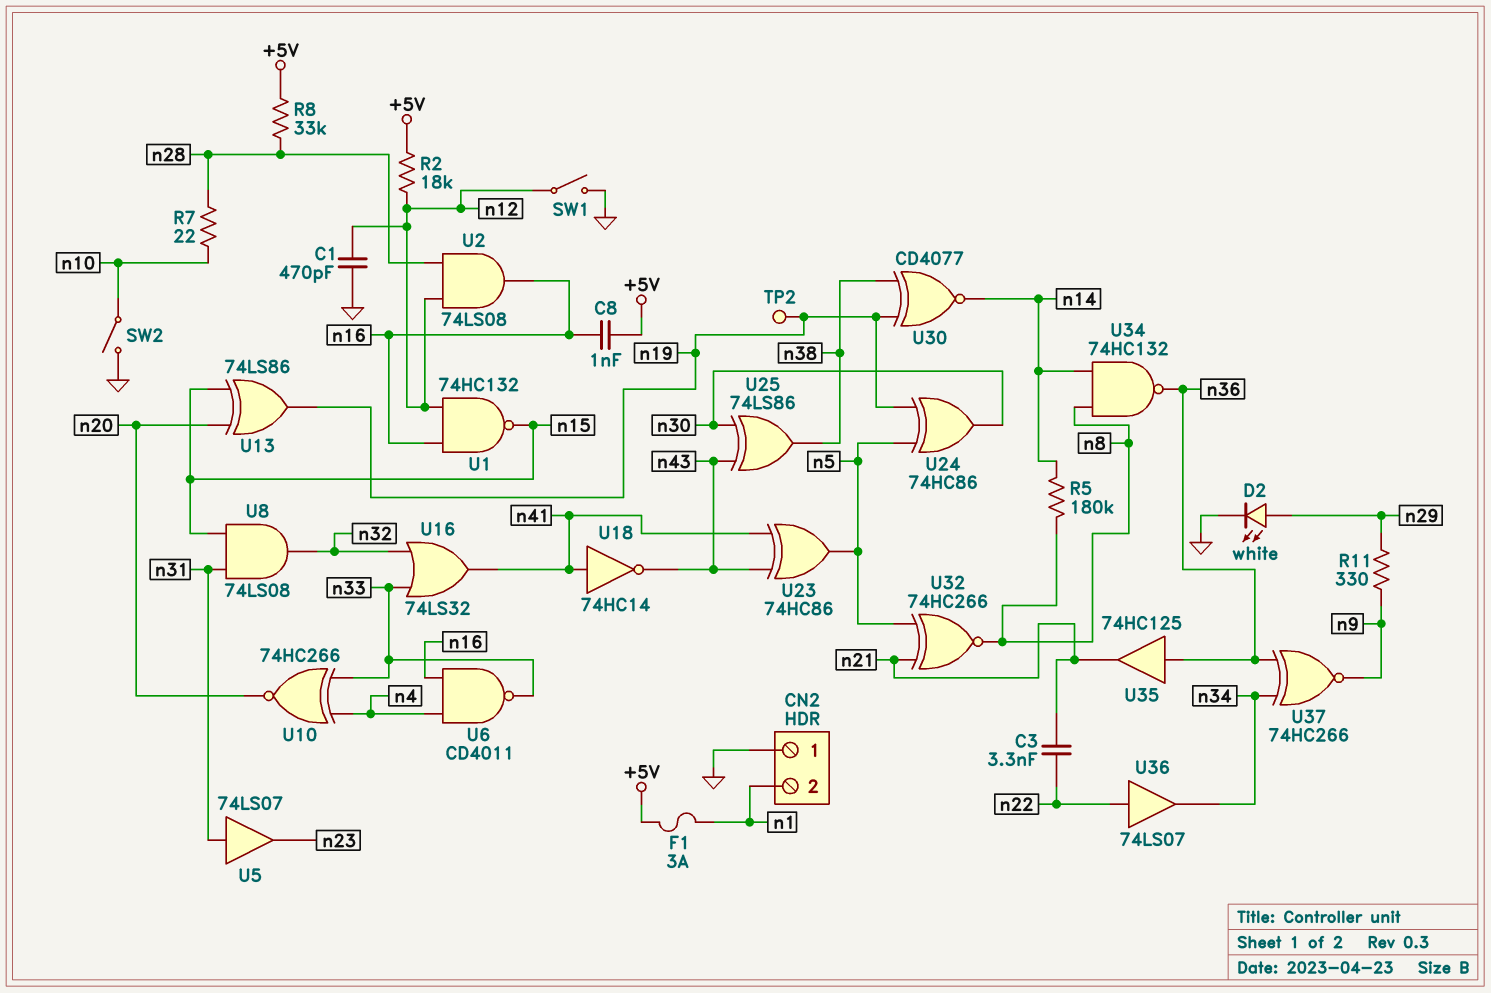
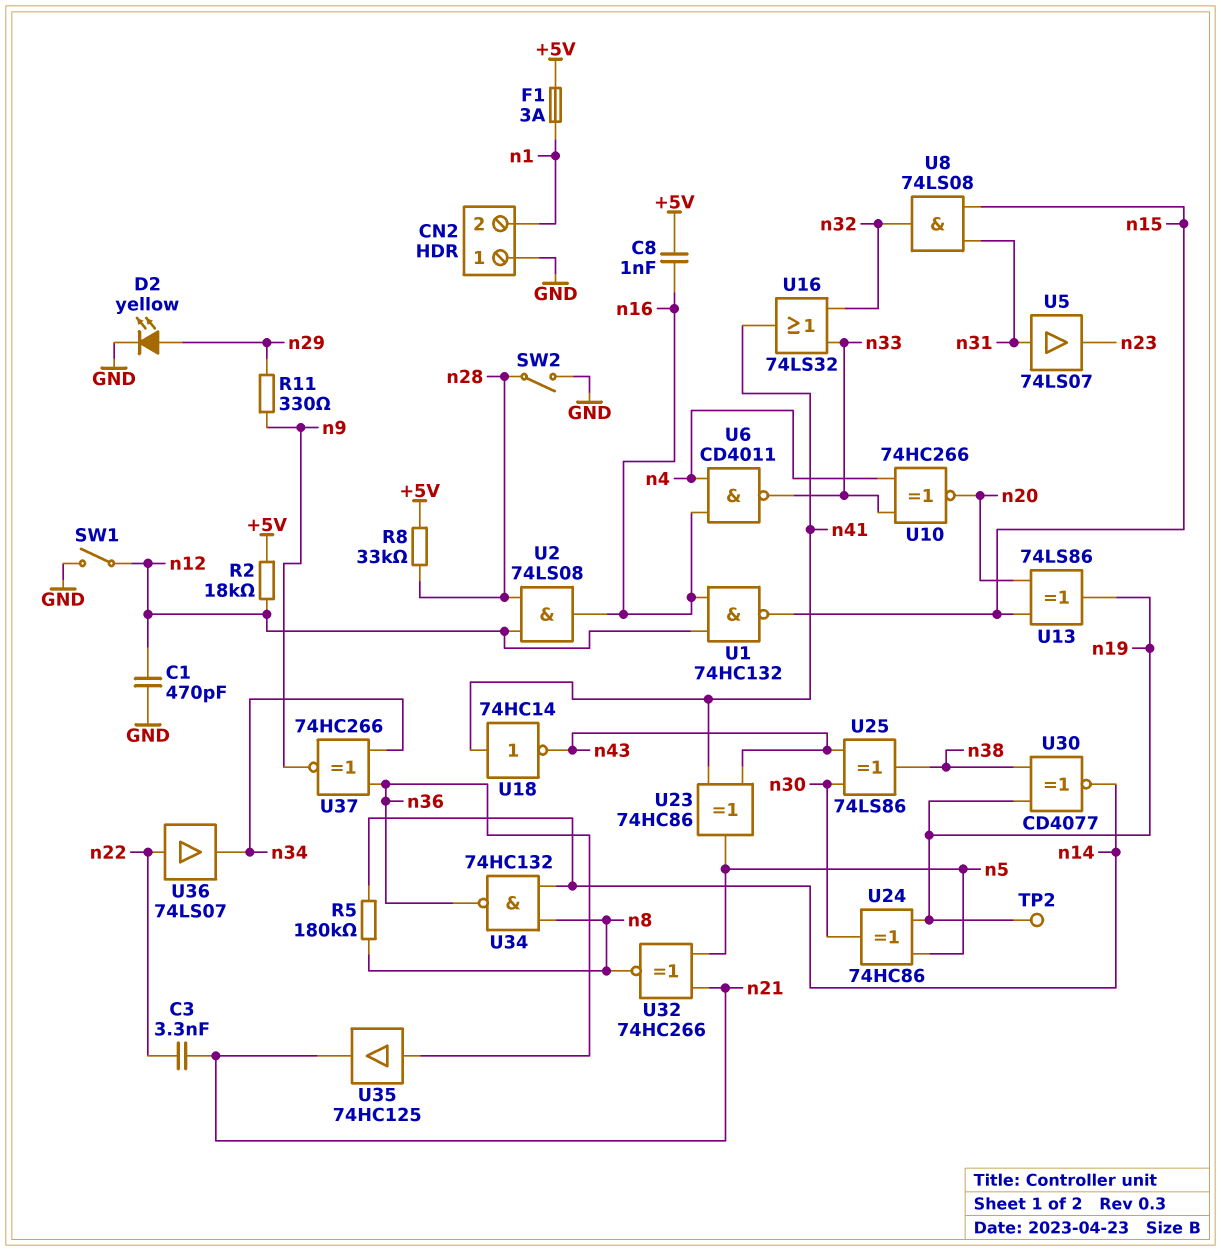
D2: LED white (A n29, K GND) -> LED yellow (A n29, K GND)
R7: 22 (n10, n28) -> none
SW2: switch (GND, n10) -> switch (GND, n28)

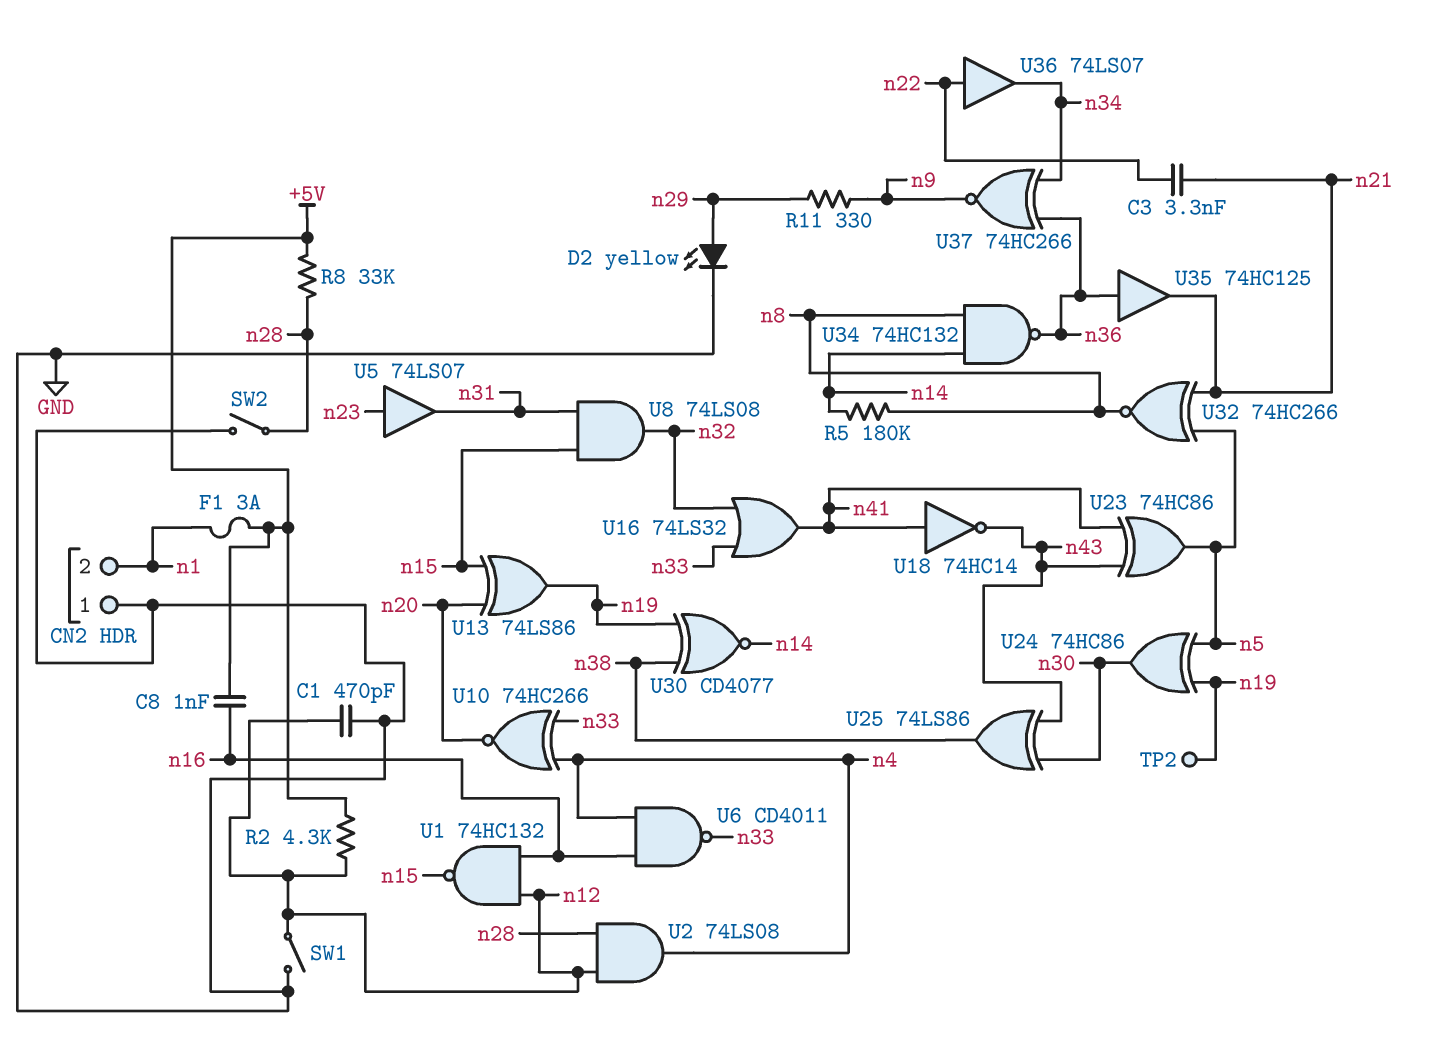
R2: 18k (+5V, n12) -> 4.3k (+5V, n12)
U2: AND 74LS08 (in n12, in n28, out n16) -> AND 74LS08 (in n12, in n28, out n4)
U5: buffer 74LS07 (in n31, out n23) -> buffer 74LS07 (in n23, out n31)

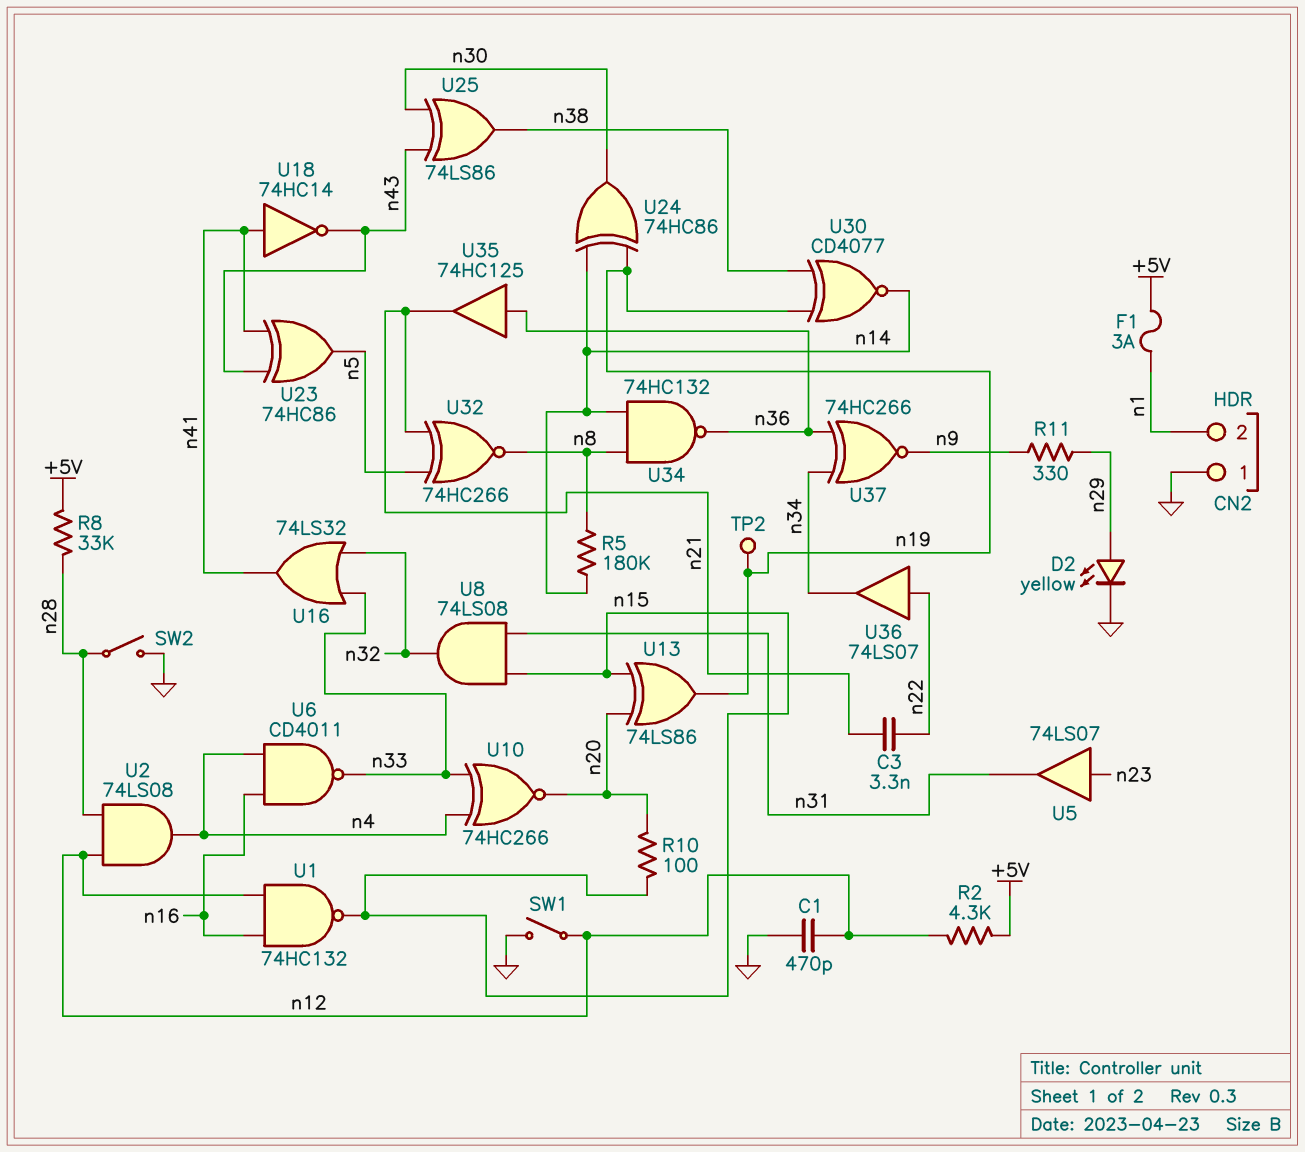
C8: 1nF (+5V, n16) -> none
R10: none -> 100 (n15, n20)
U24: XOR 74HC86 (in n5, in n19, out n30) -> XOR 74HC86 (in n14, in n19, out n30)

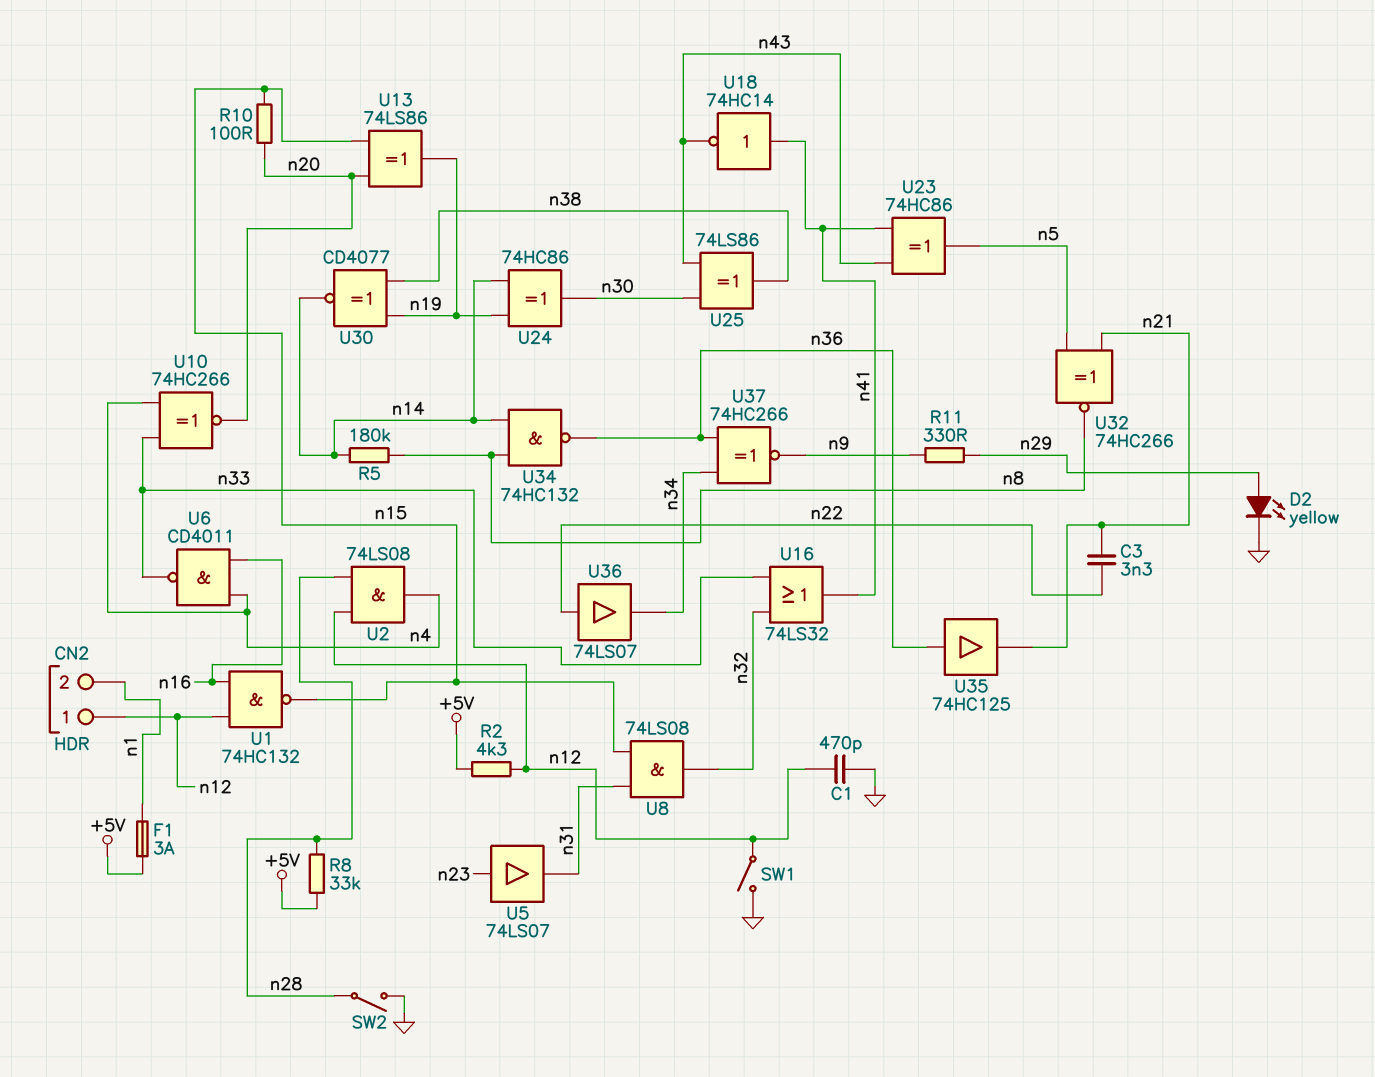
CN2 pin 1: GND -> n12
TP2: test point (n19) -> none

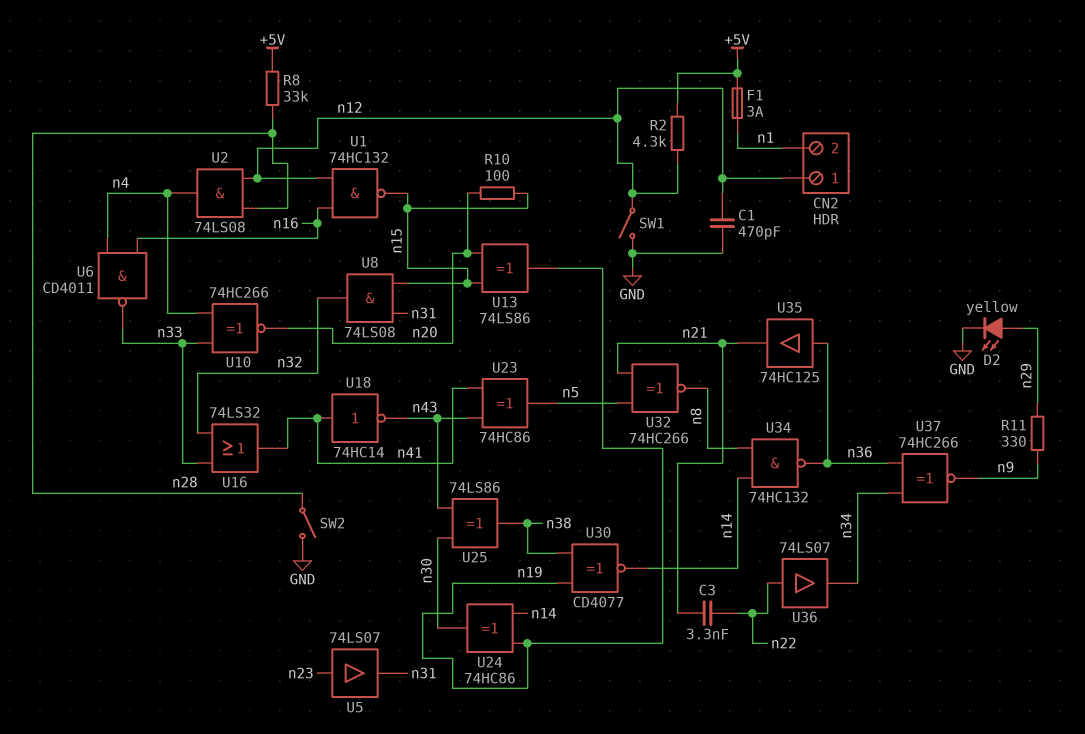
R5: 180k (n8, n14) -> none

